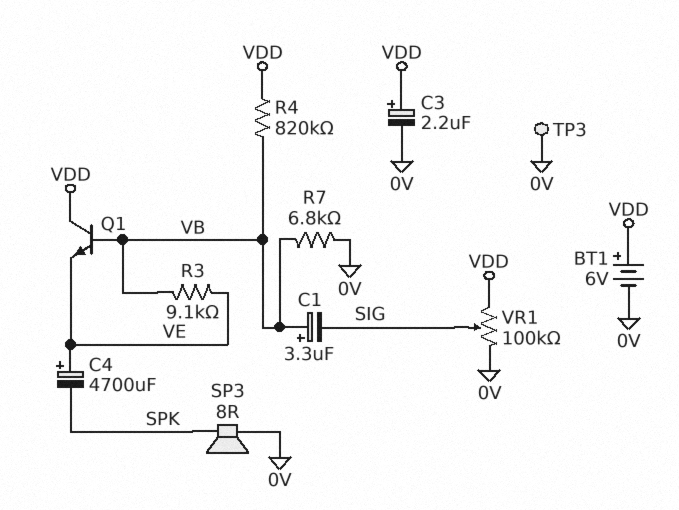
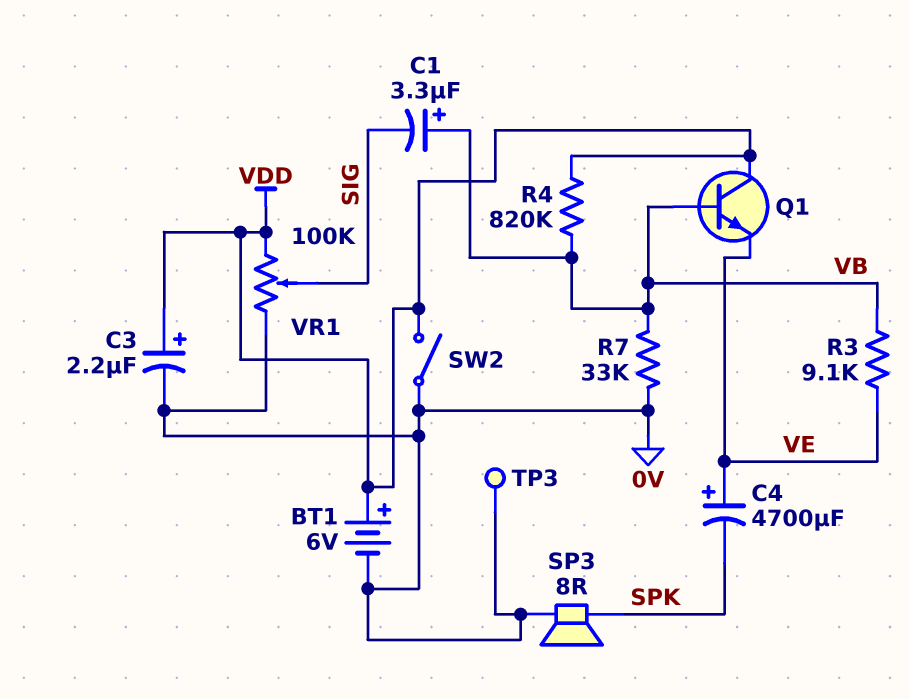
R7: 6.8k (0V, VB) -> 33k (0V, VB)
SW2: none -> switch (0V, VDD)

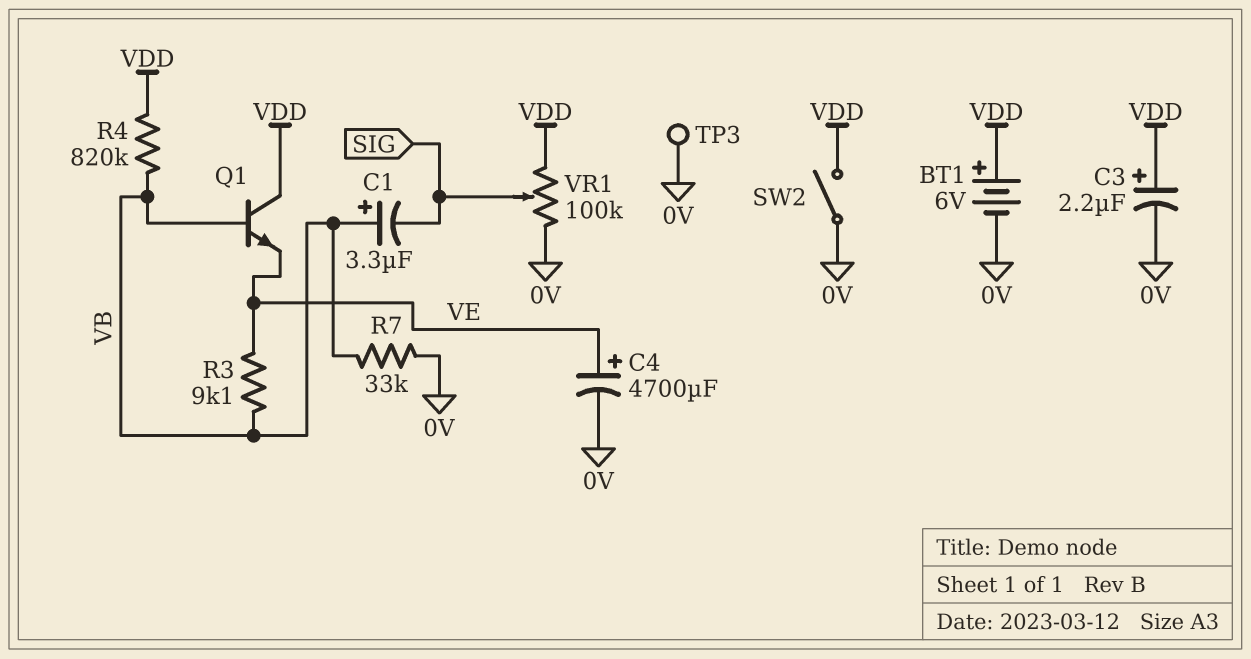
C4: 4700uF (plus VE, minus SPK) -> 4700uF (plus VE, minus 0V)
SP3: speaker 8R (0V, SPK) -> none

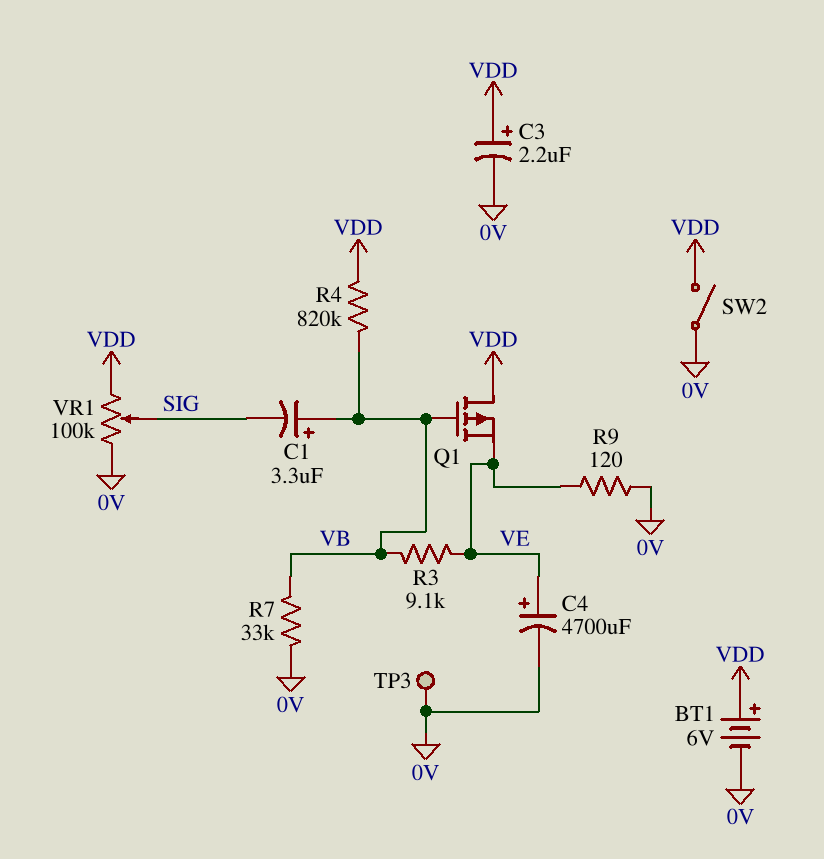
Q1: NPN (B VB, C VDD, E VE) -> PMOS (G VB, D VDD, S VE)
R9: none -> 120 (0V, VE)

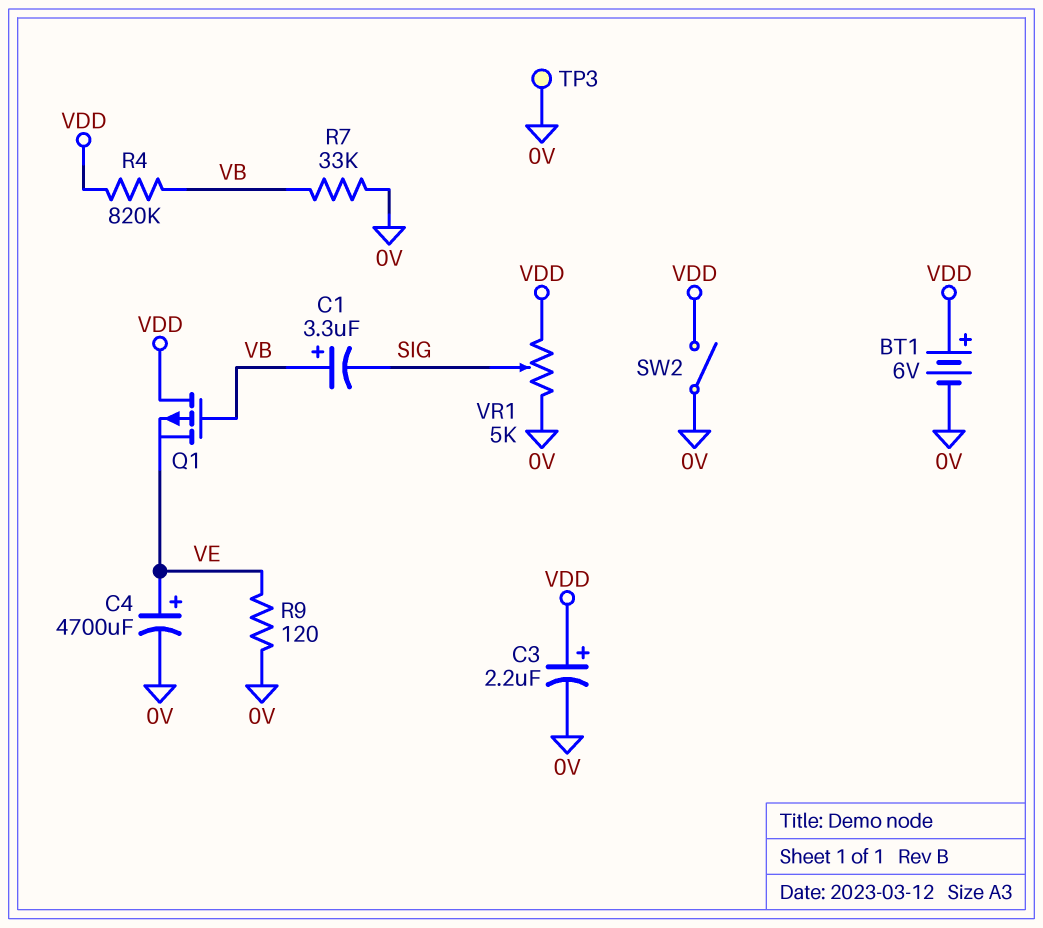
R3: 9.1k (VB, VE) -> none
VR1: 100k (0V, VDD, wiper SIG) -> 5k (0V, VDD, wiper SIG)

